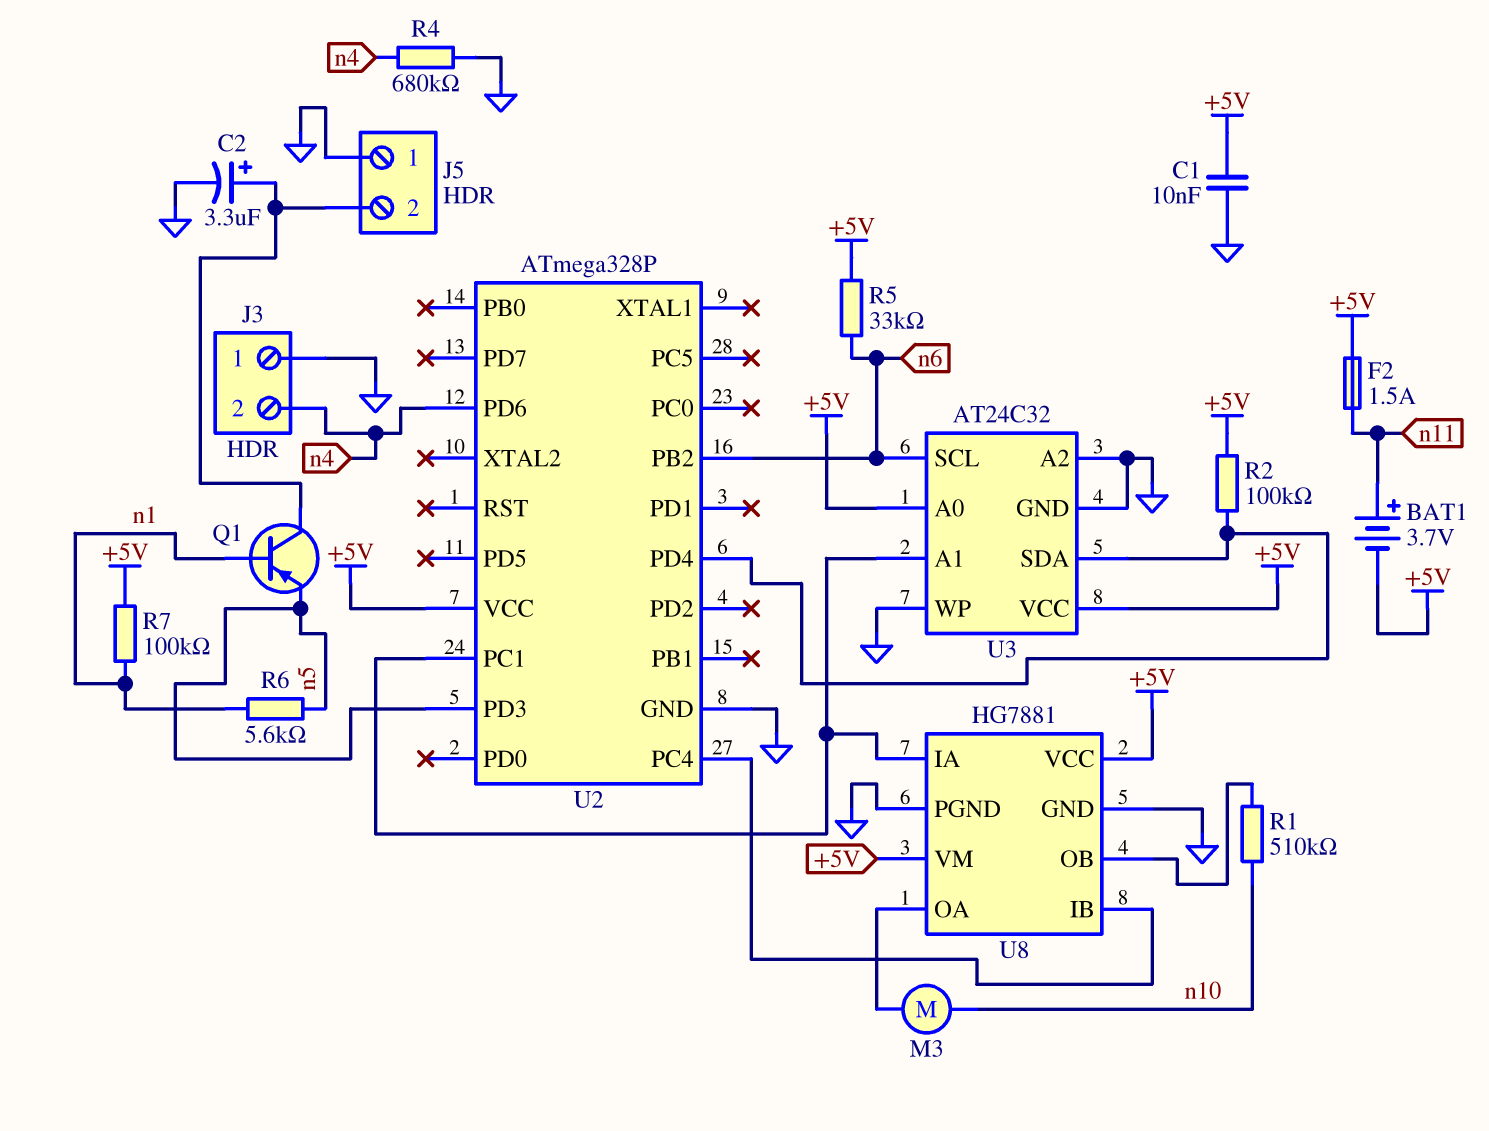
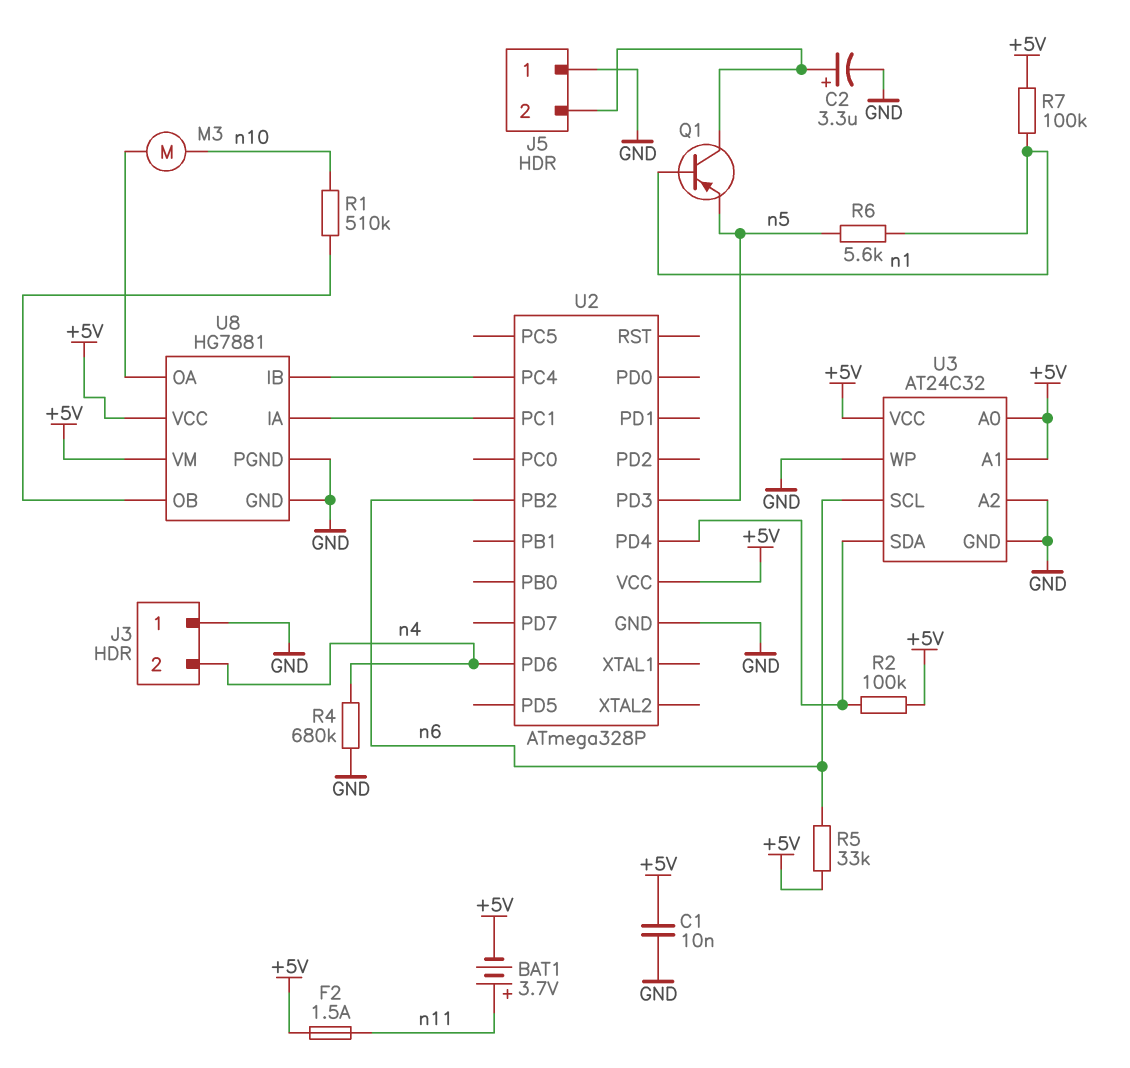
U3 pin A1: U2/PC1 -> +5V

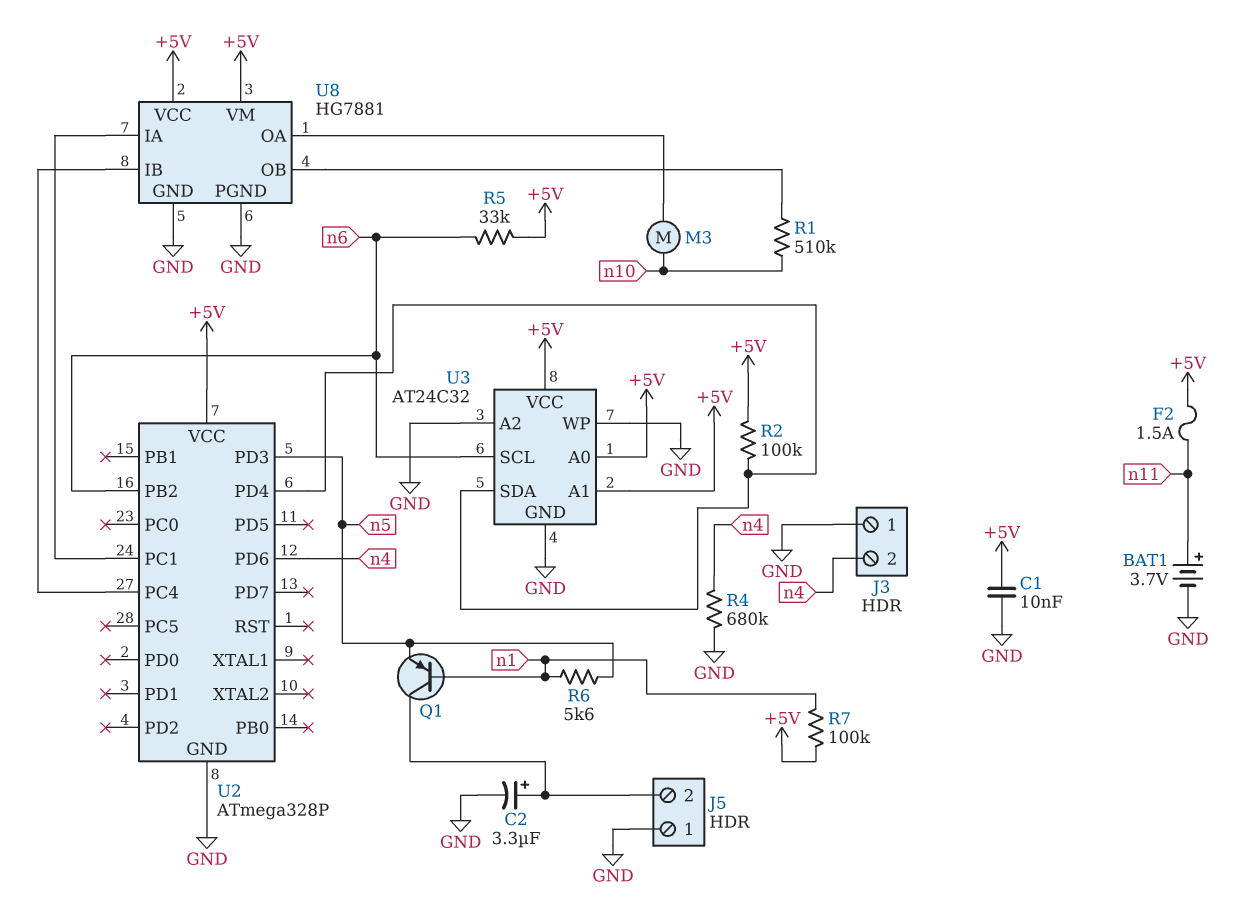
BAT1: 3.7V (plus n11, minus +5V) -> 3.7V (plus n11, minus GND)

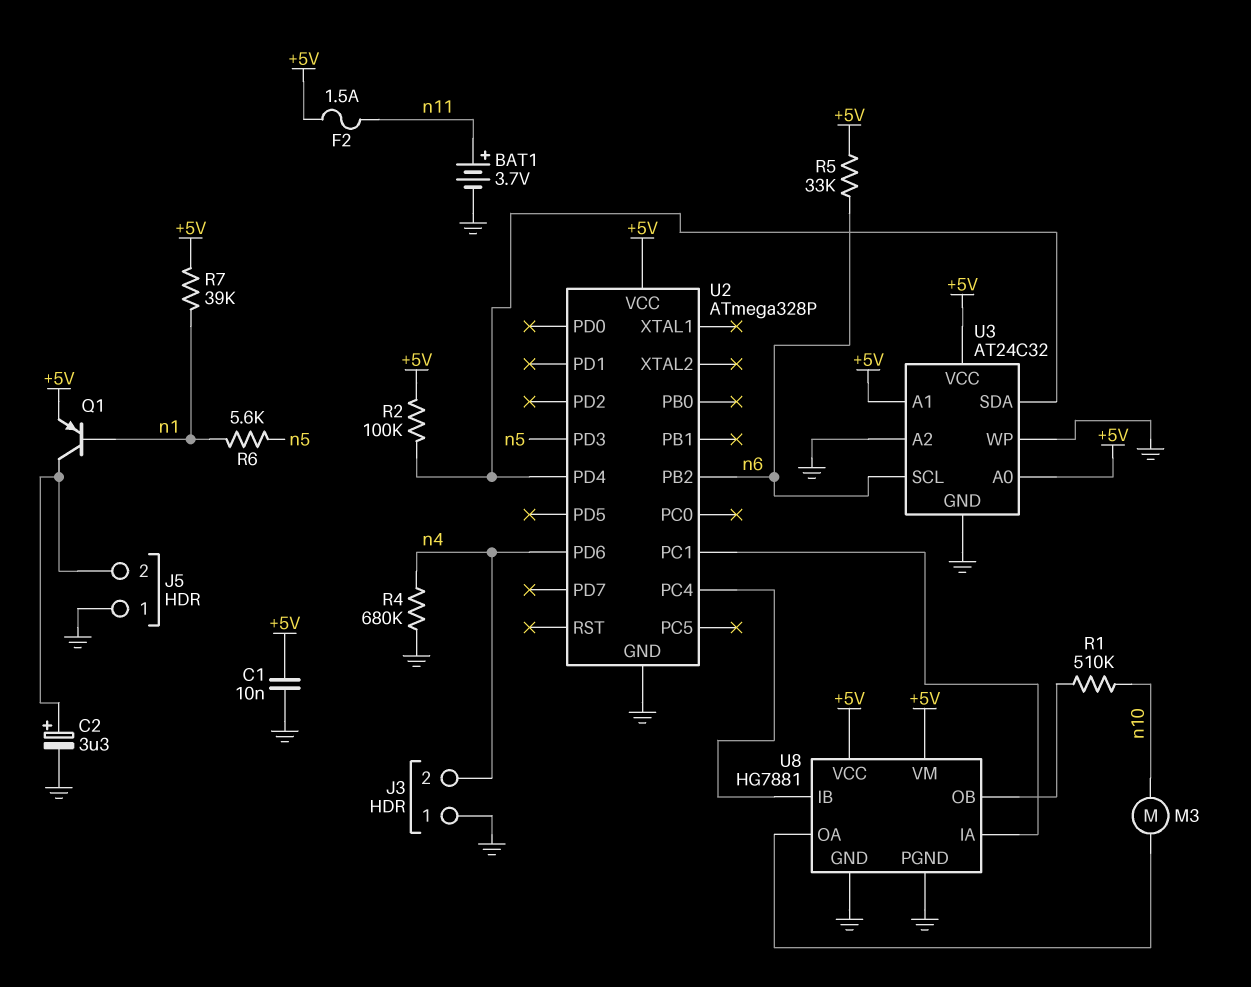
Q1: PNP (B n1, C J5/2, E n5) -> PNP (B n1, C J5/2, E +5V)
R7: 100k (+5V, n1) -> 39k (+5V, n1)

